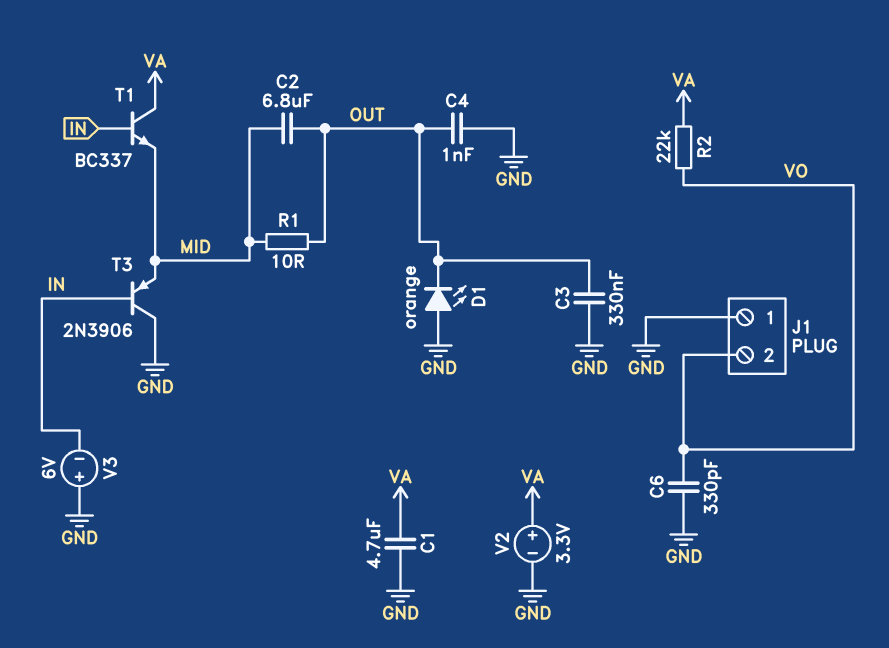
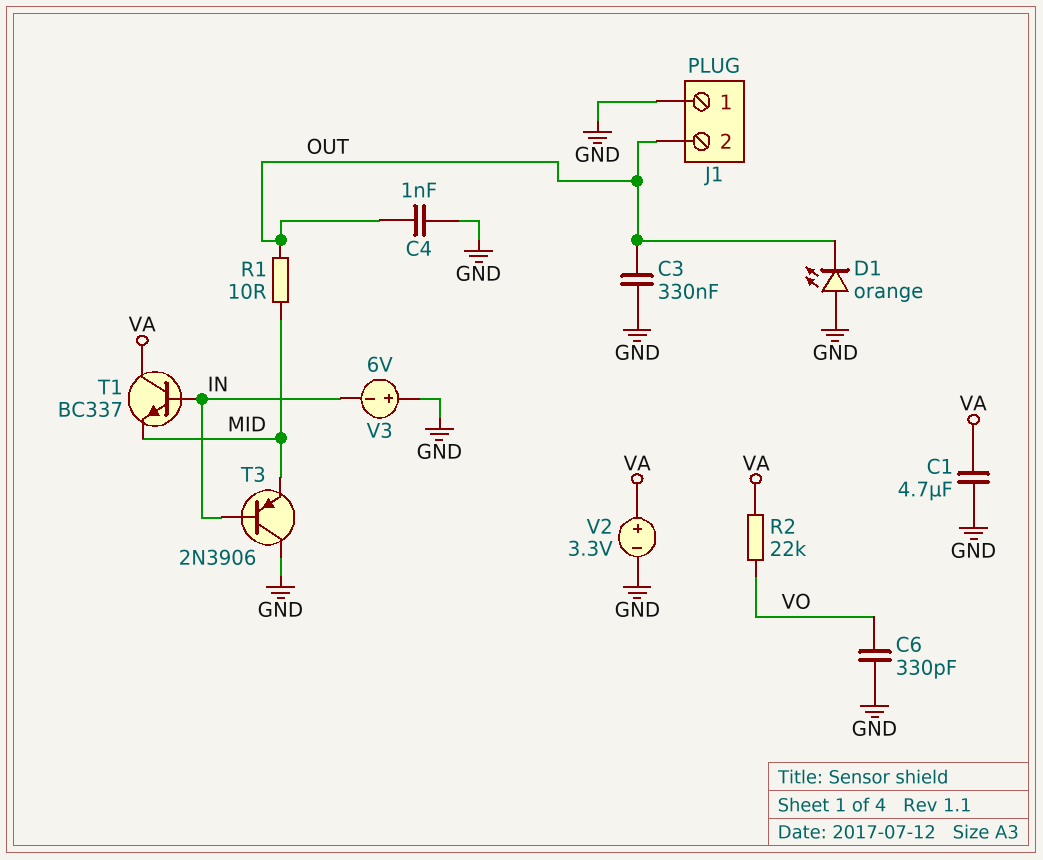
C2: 6.8uF (MID, OUT) -> none
J1 pin 2: VO -> OUT

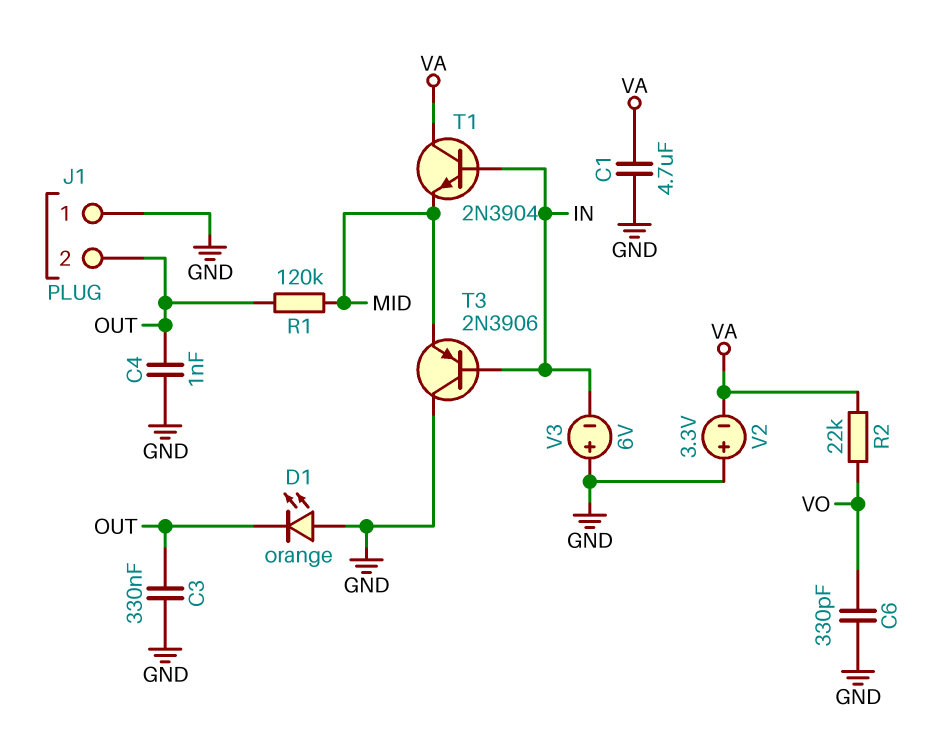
R1: 10 (MID, OUT) -> 120k (MID, OUT)
T1: NPN BC337 (B IN, C VA, E MID) -> NPN 2N3904 (B IN, C VA, E MID)
V2: 3.3V (plus VA, minus GND) -> 3.3V (plus GND, minus VA)

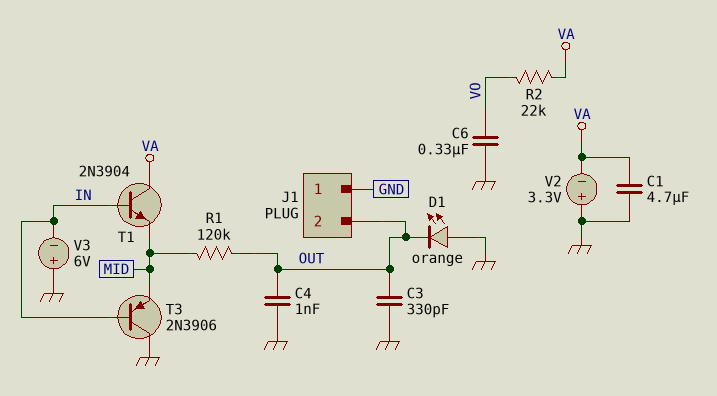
C3: 330nF (GND, OUT) -> 330pF (GND, OUT)
C6: 330pF (GND, VO) -> 330nF (GND, VO)

